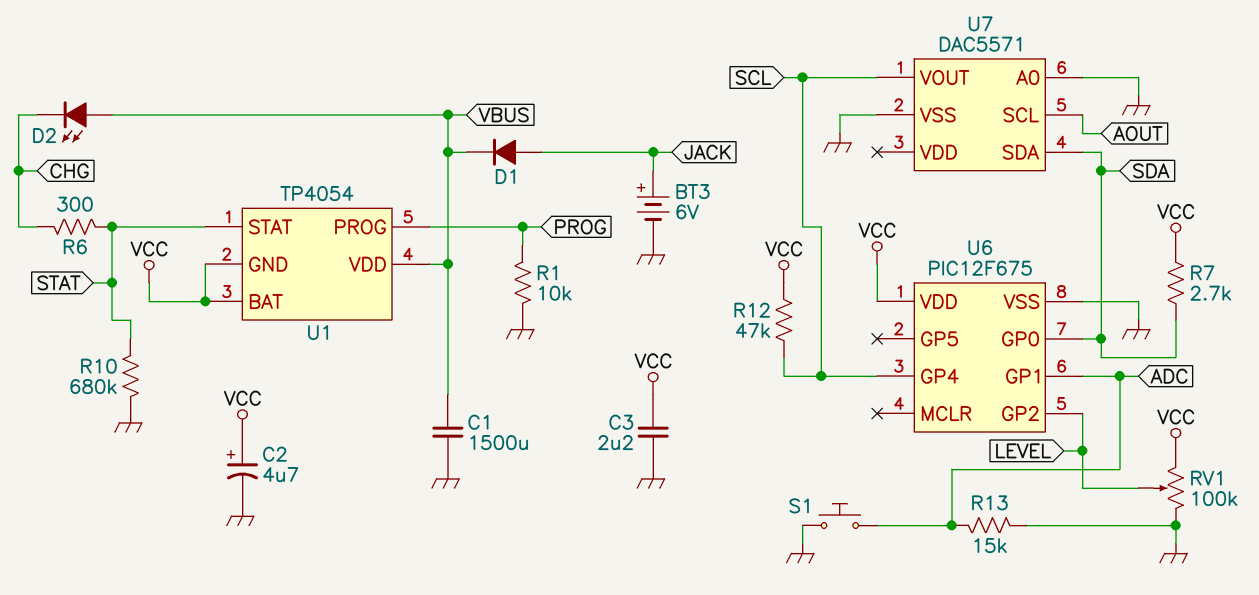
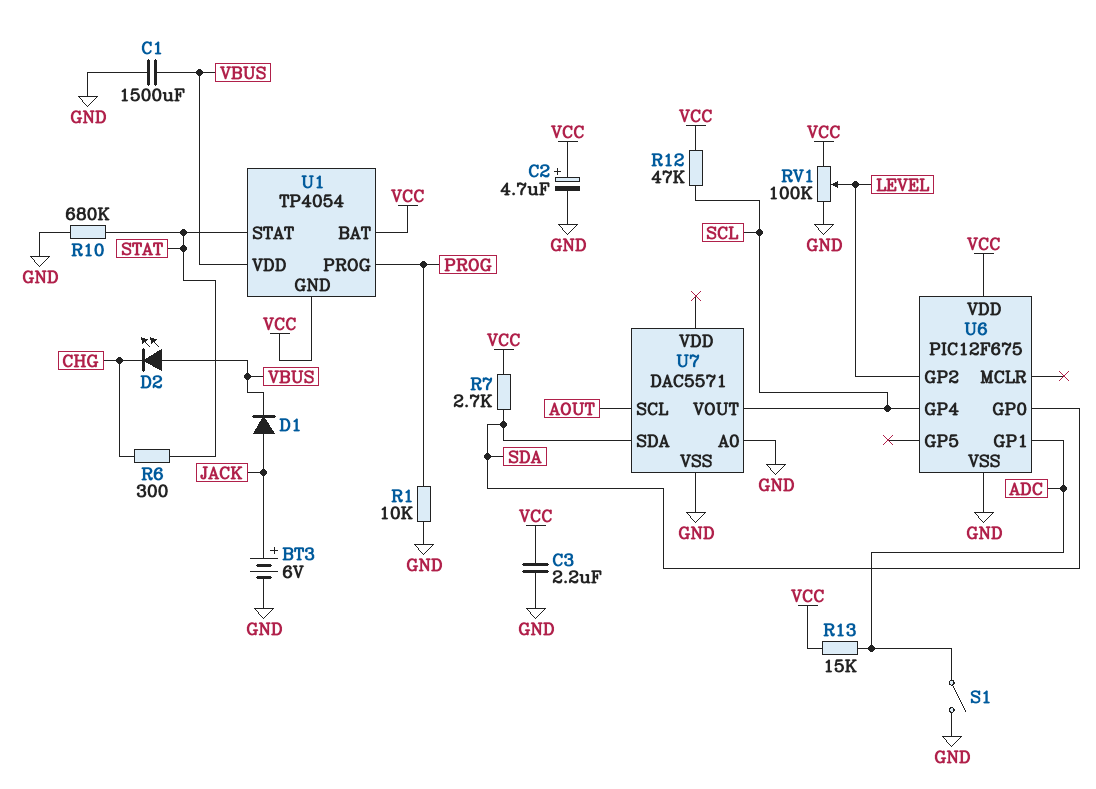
R13: 15k (ADC, GND) -> 15k (ADC, VCC)
S1: button (ADC, GND) -> switch (ADC, GND)

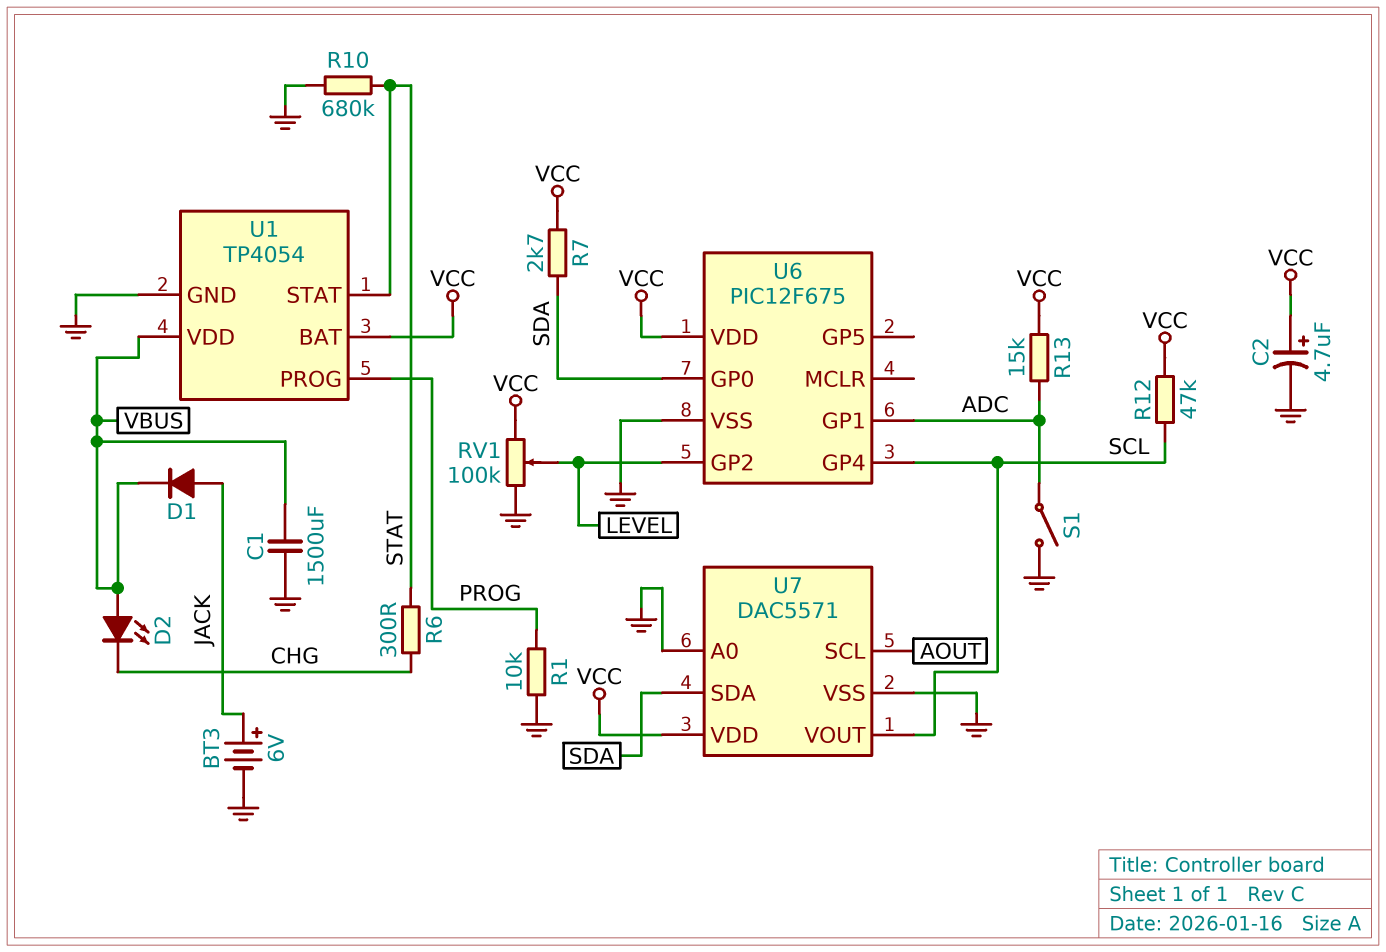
C3: 2.2uF (GND, VCC) -> none
U1 pin GND: VCC -> GND
U7 pin VDD: none -> VCC

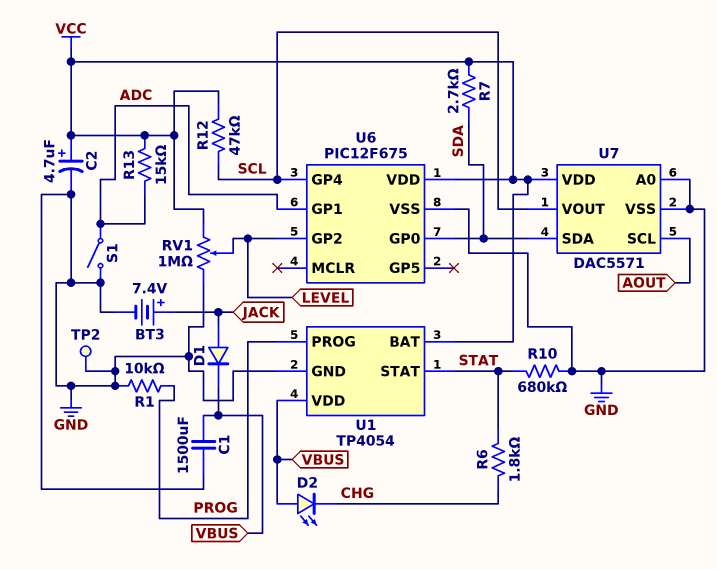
BT3: 6V (plus JACK, minus GND) -> 7.4V (plus JACK, minus GND)
R6: 300 (CHG, STAT) -> 1.8k (CHG, STAT)
RV1: 100k (GND, VCC, wiper LEVEL) -> 1M (GND, VCC, wiper LEVEL)
TP2: none -> test point (GND)

